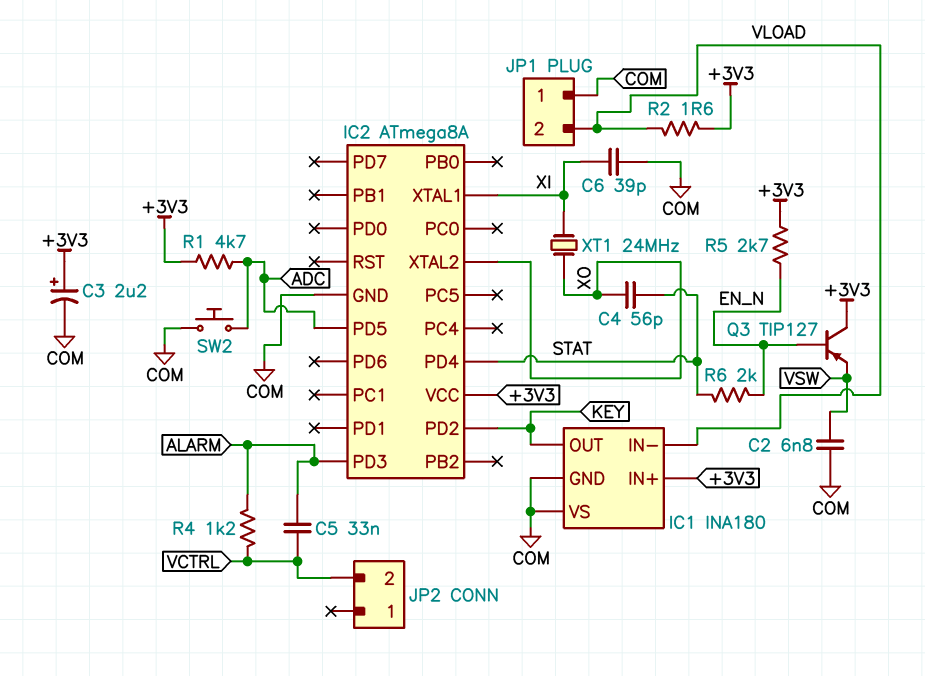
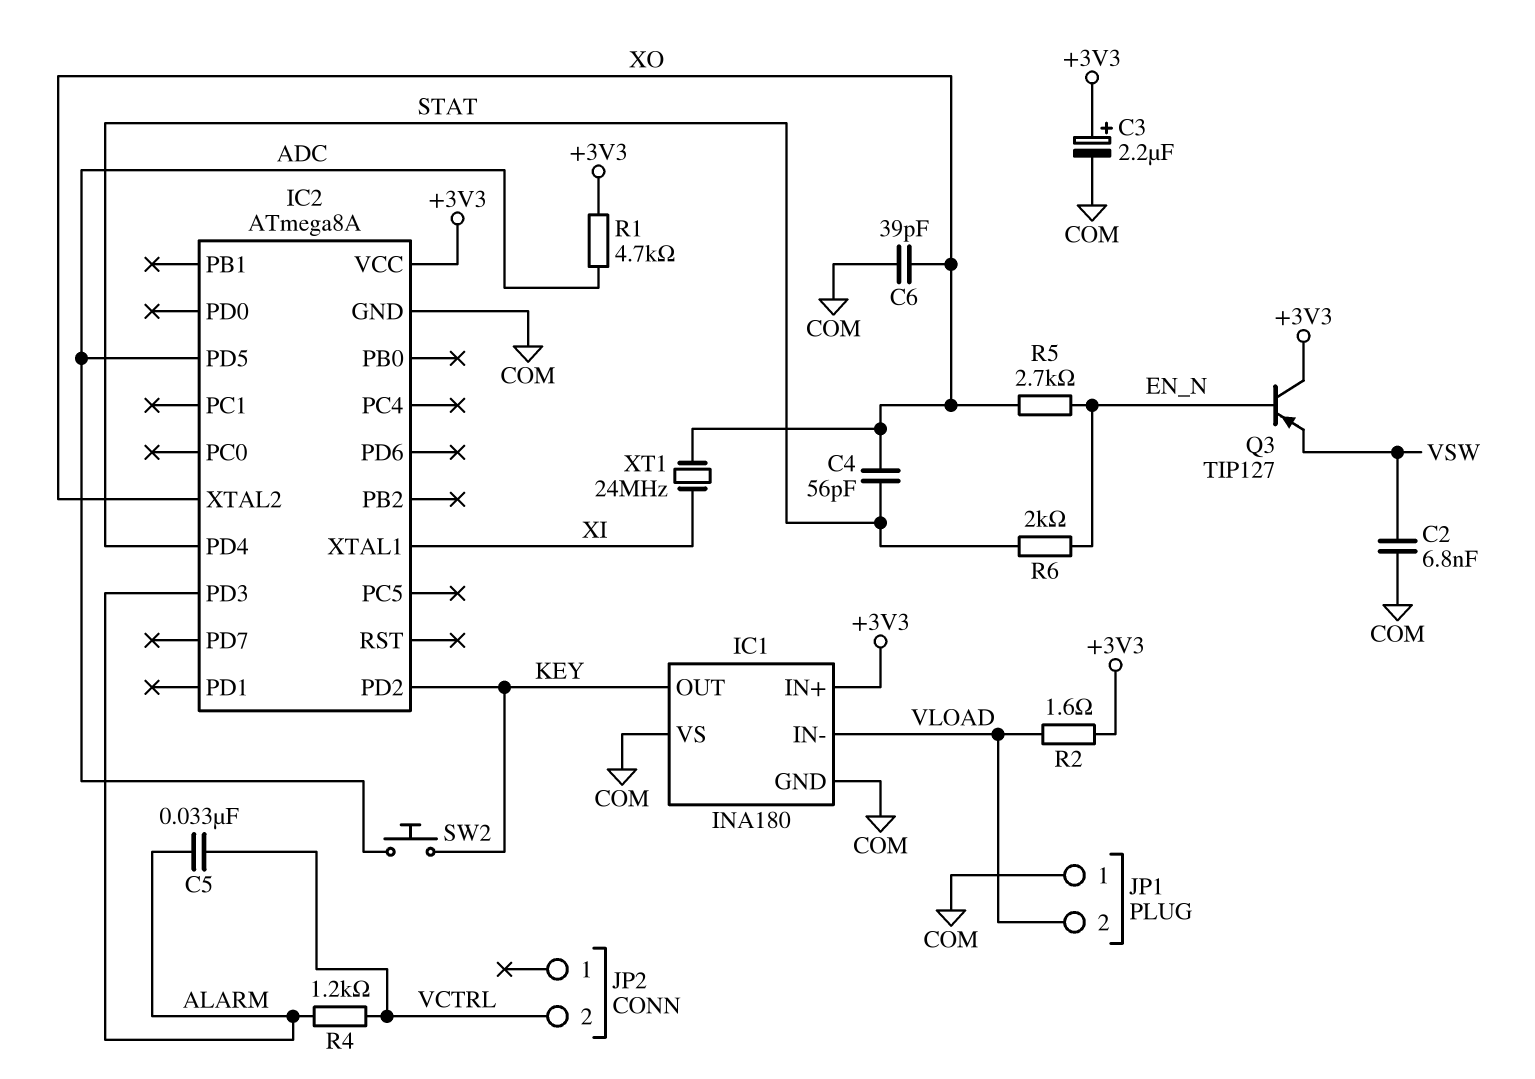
C6: 39pF (COM, XI) -> 39pF (COM, XO)
R5: 2.7k (+3V3, EN_N) -> 2.7k (EN_N, XO)
SW2: button (ADC, COM) -> button (ADC, KEY)

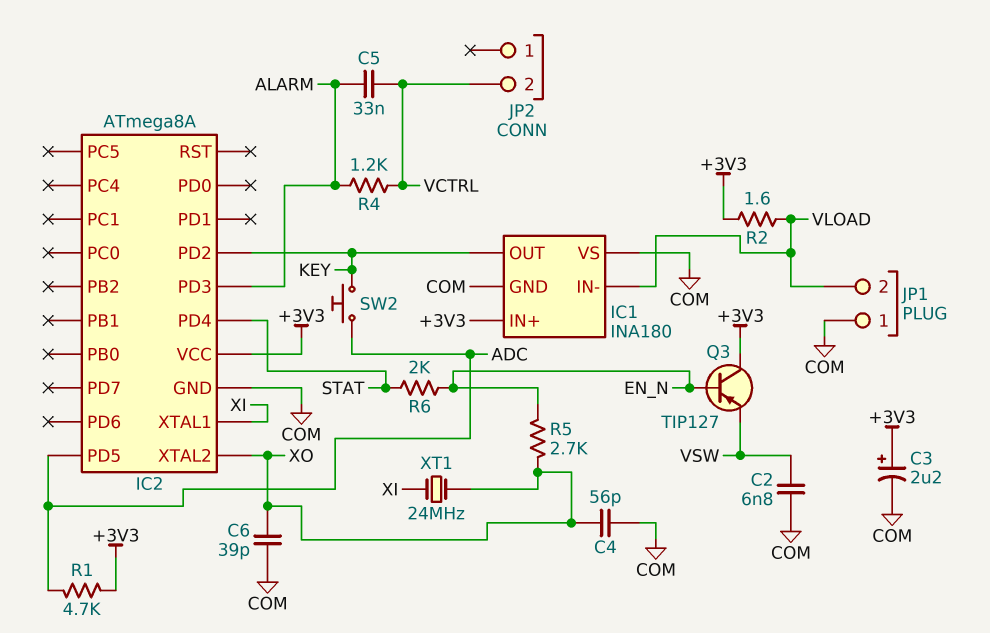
C4: 56pF (STAT, XO) -> 56pF (COM, XO)

